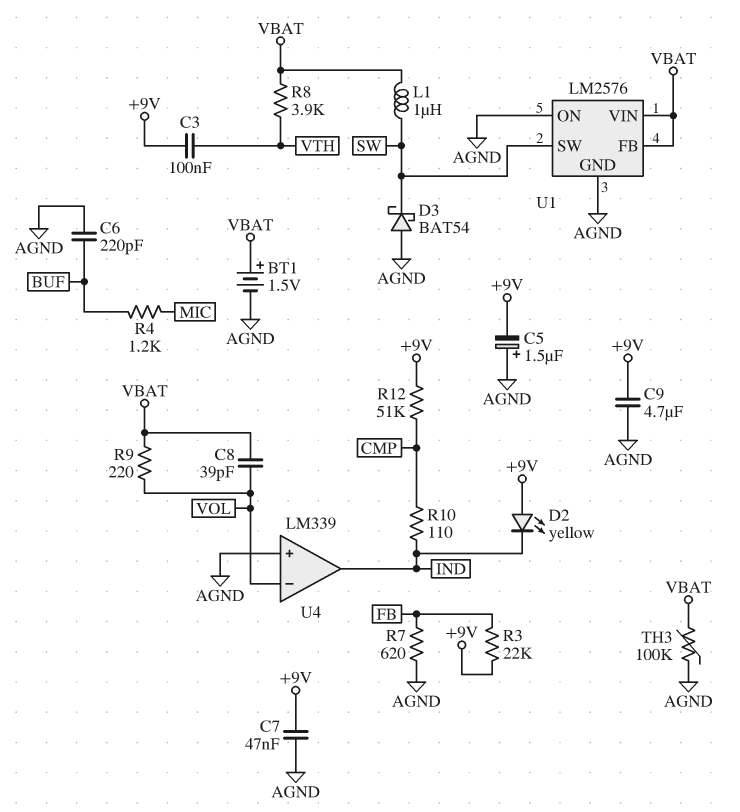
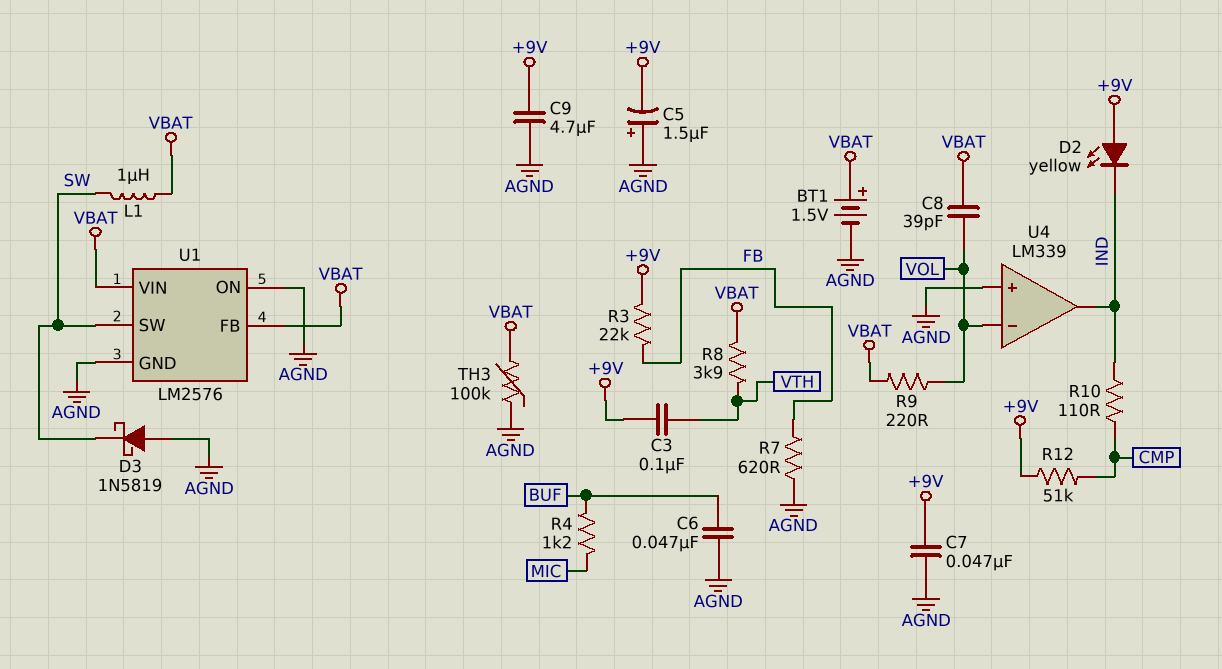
C6: 220pF (AGND, BUF) -> 47nF (AGND, BUF)
D3: schottky BAT54 (A AGND, K SW) -> schottky 1N5819 (A AGND, K SW)

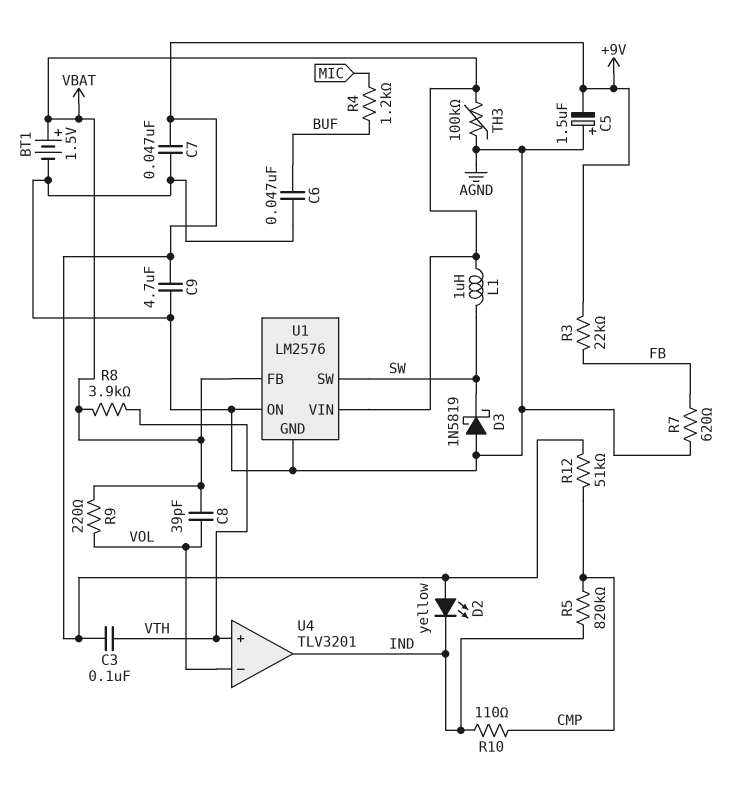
R5: none -> 820k (CMP, IND)
U4: LM339 -> TLV3201
U4 pin in+: AGND -> VTH

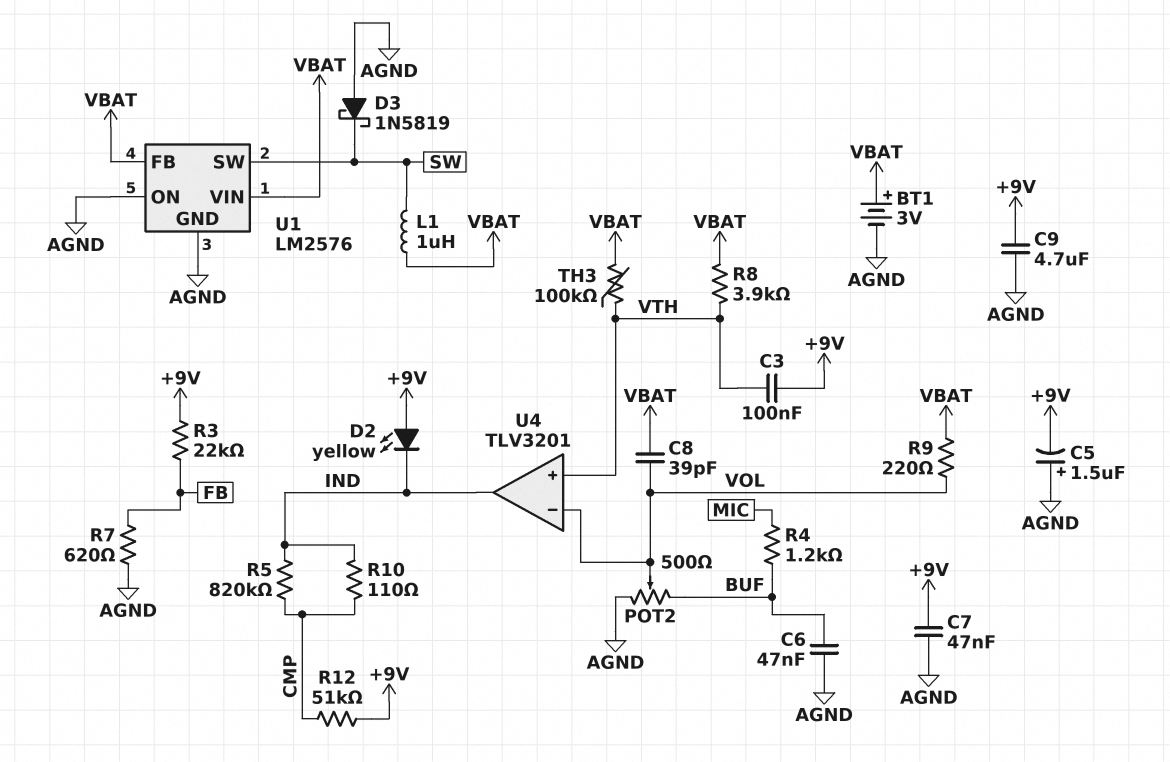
BT1: 1.5V (plus VBAT, minus AGND) -> 3V (plus VBAT, minus AGND)
POT2: none -> 500 (AGND, BUF, wiper VOL)
TH3: 100k (AGND, VBAT) -> 100k (VBAT, VTH)

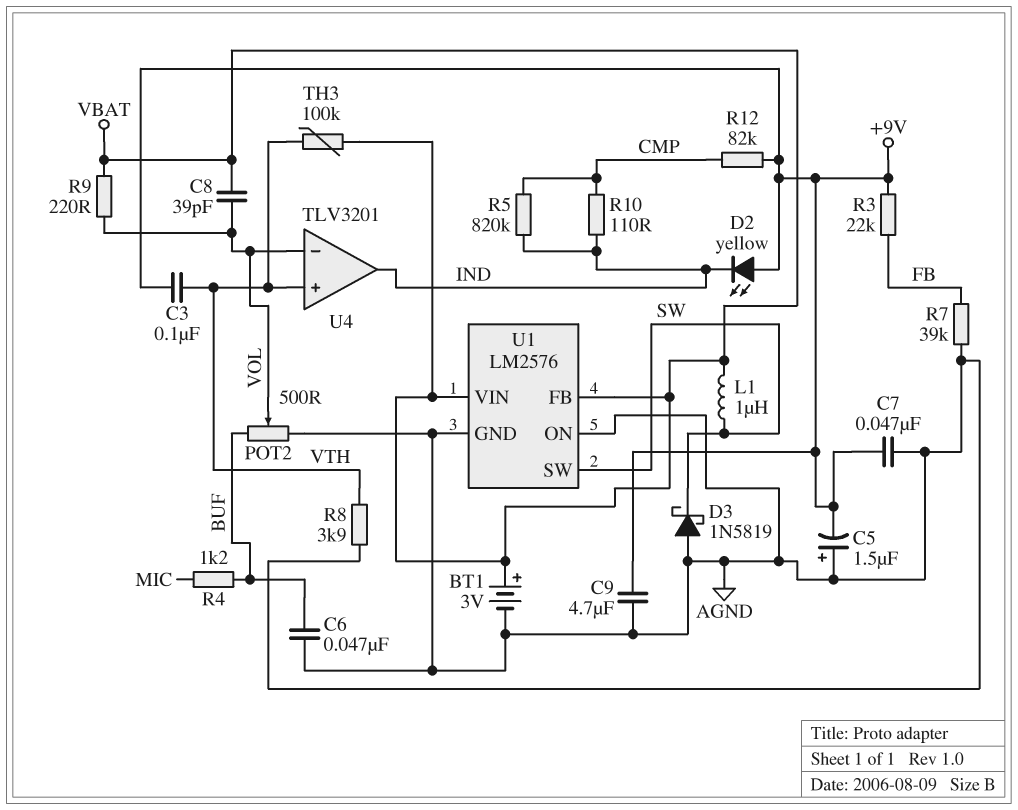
R7: 620 (AGND, FB) -> 39k (AGND, FB)
R8: 3.9k (VBAT, VTH) -> 3.9k (AGND, VTH)
R12: 51k (+9V, CMP) -> 82k (+9V, CMP)

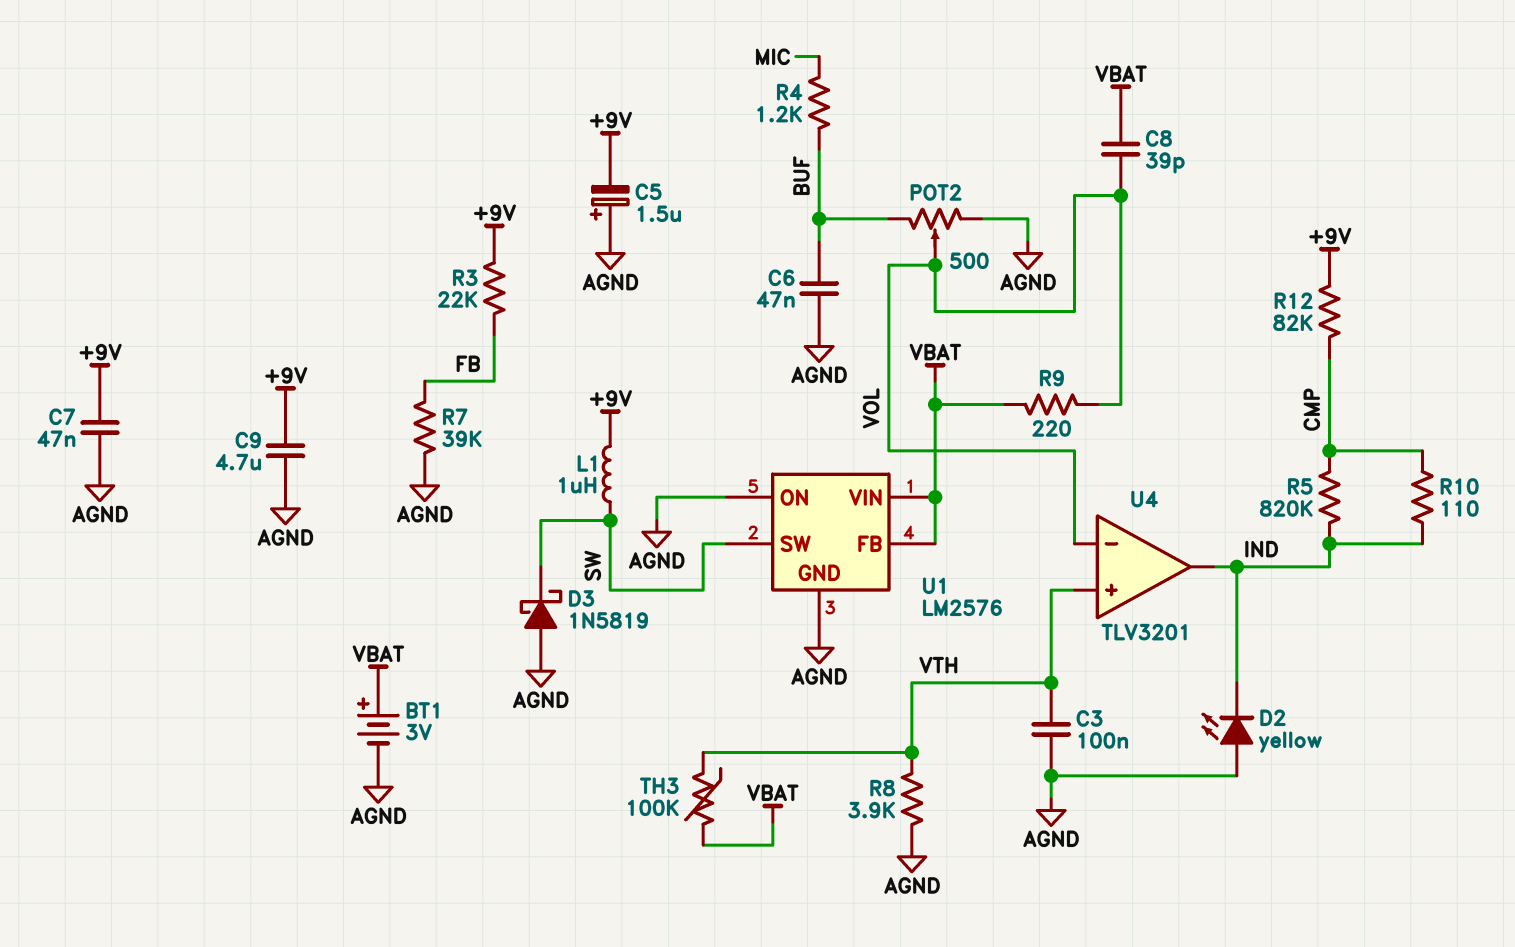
C3: 100nF (+9V, VTH) -> 100nF (AGND, VTH)
D2: LED yellow (A +9V, K IND) -> LED yellow (A AGND, K IND)
L1: 1uH (SW, VBAT) -> 1uH (+9V, SW)

